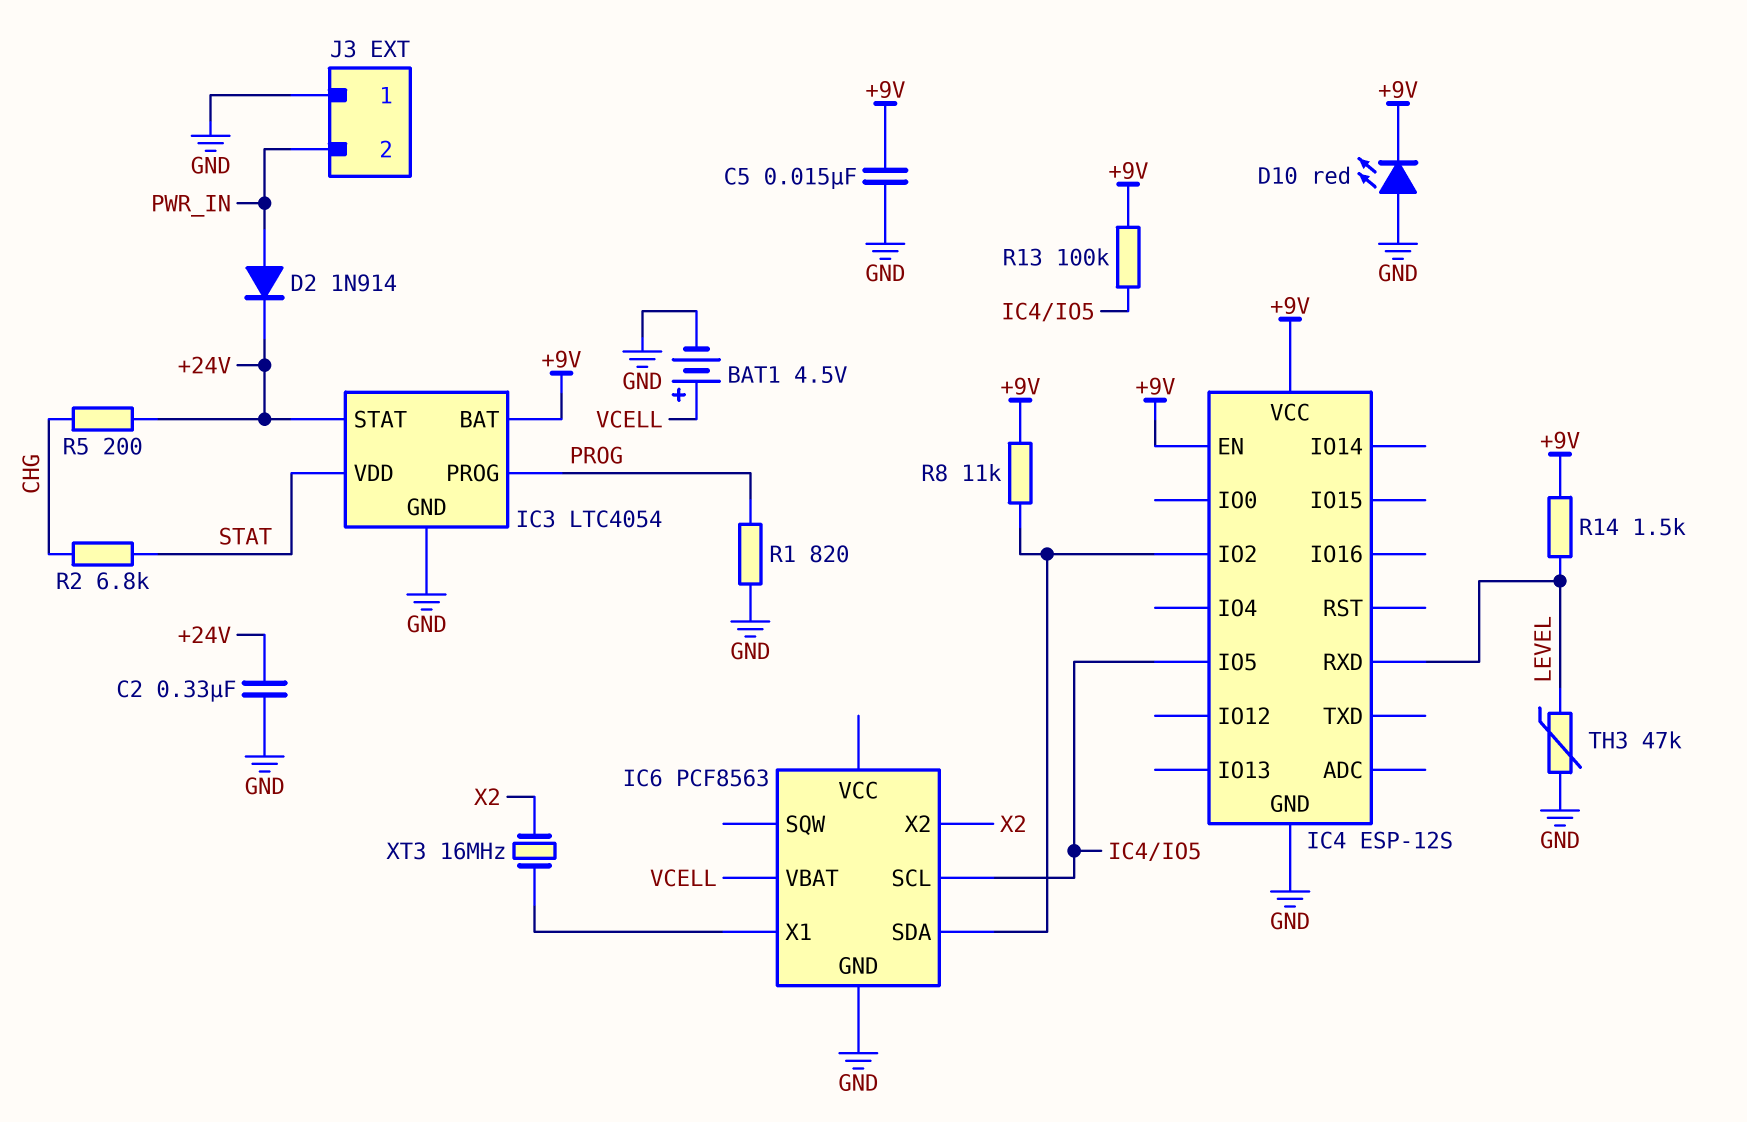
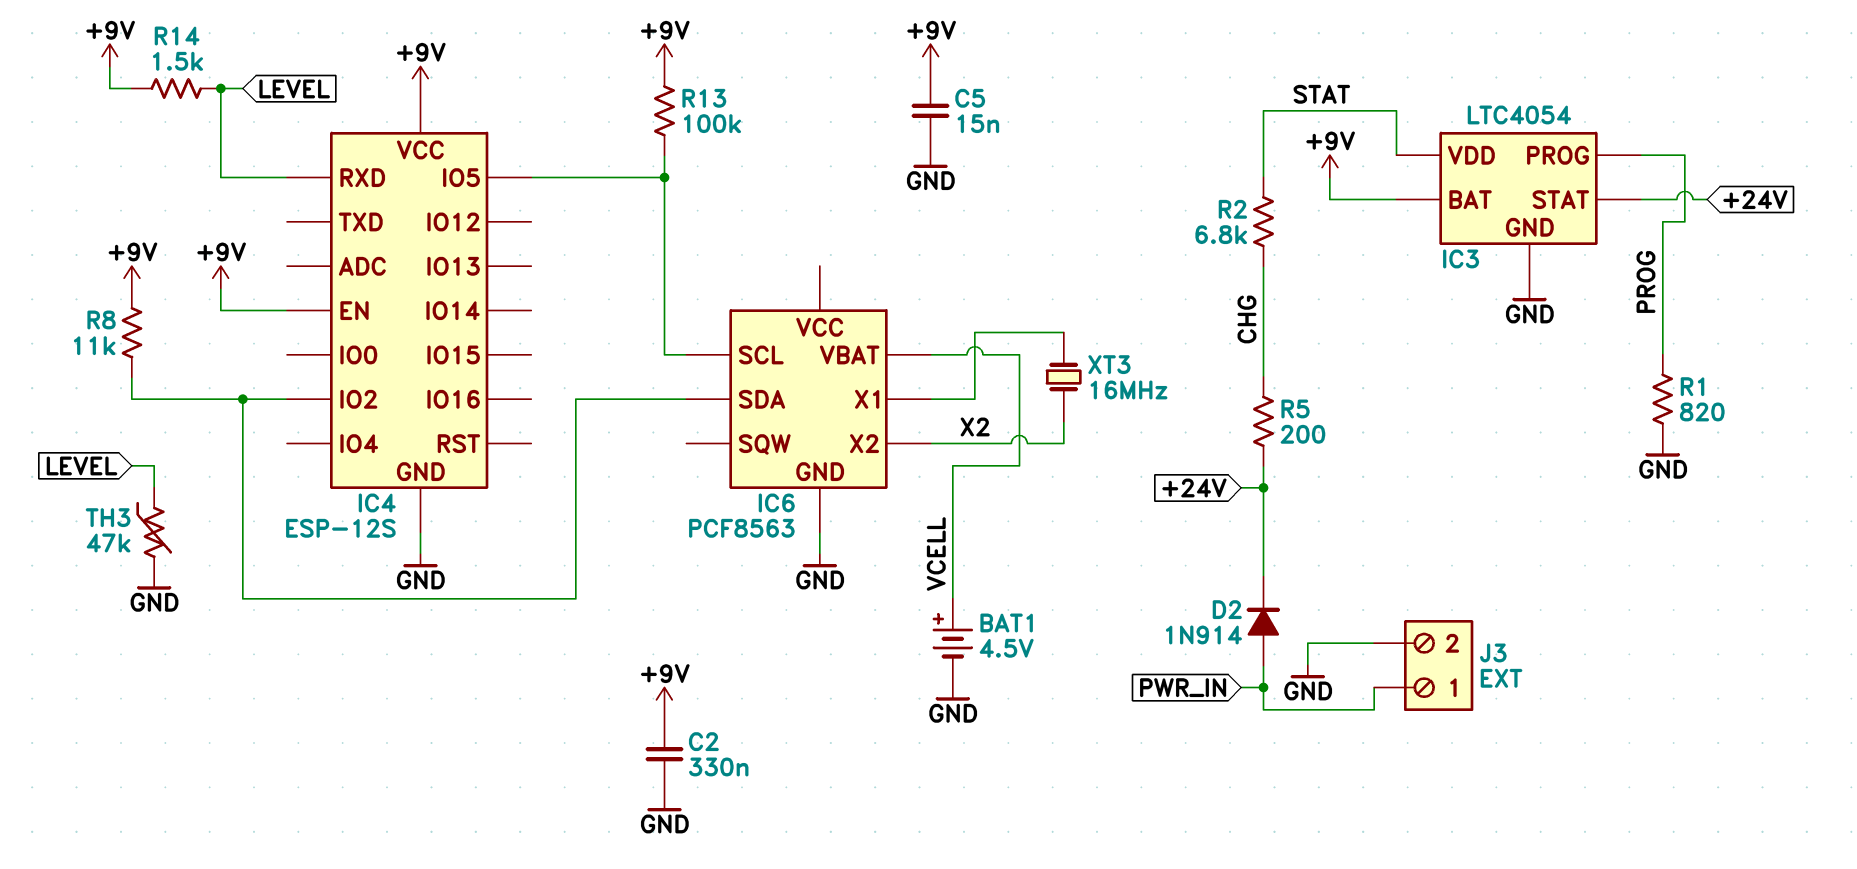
C2: 330nF (+24V, GND) -> 330nF (+9V, GND)
D10: LED red (A GND, K +9V) -> none
J3 pin 1: GND -> PWR_IN
J3 pin 2: PWR_IN -> GND

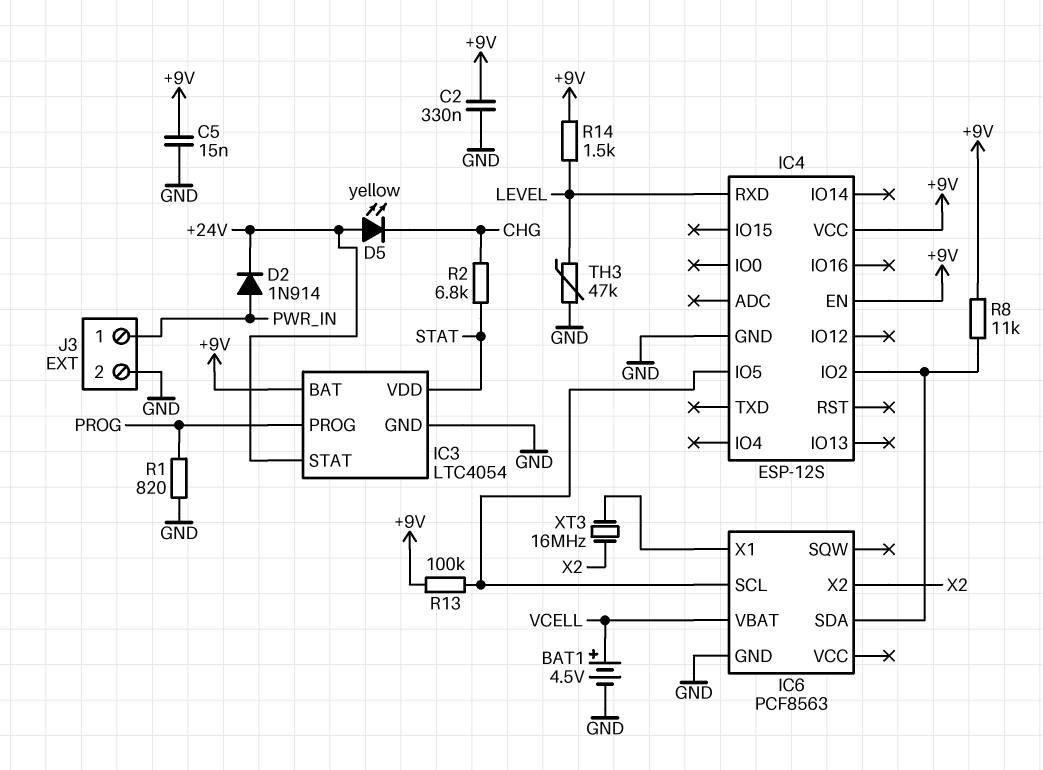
D5: none -> LED yellow (A +24V, K CHG)
R5: 200 (+24V, CHG) -> none

